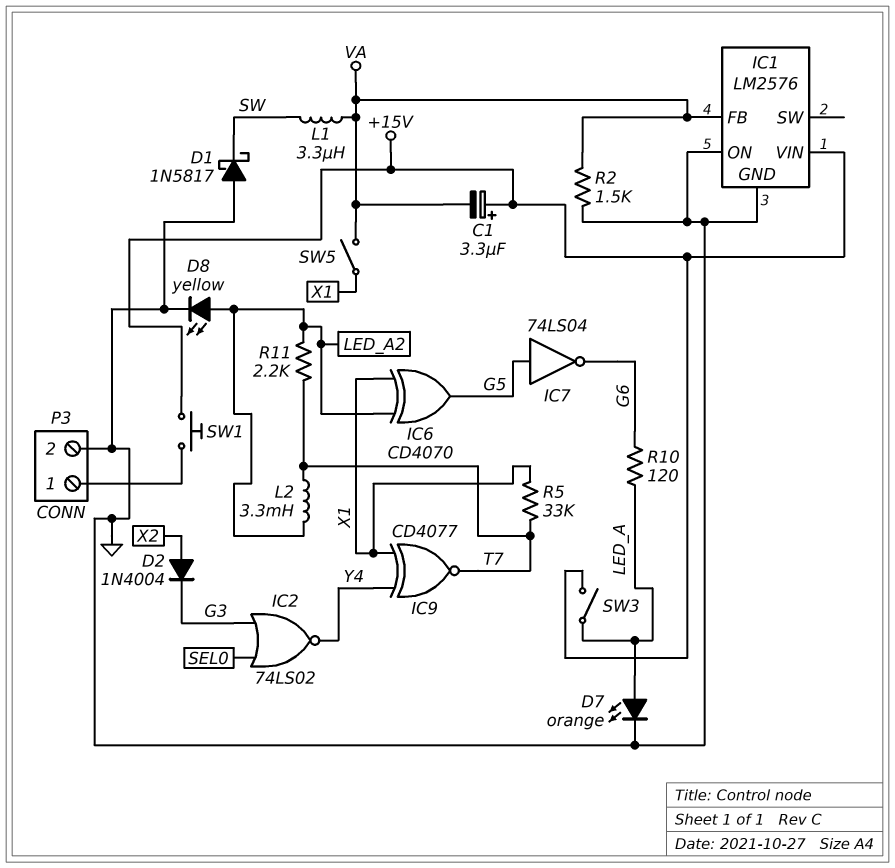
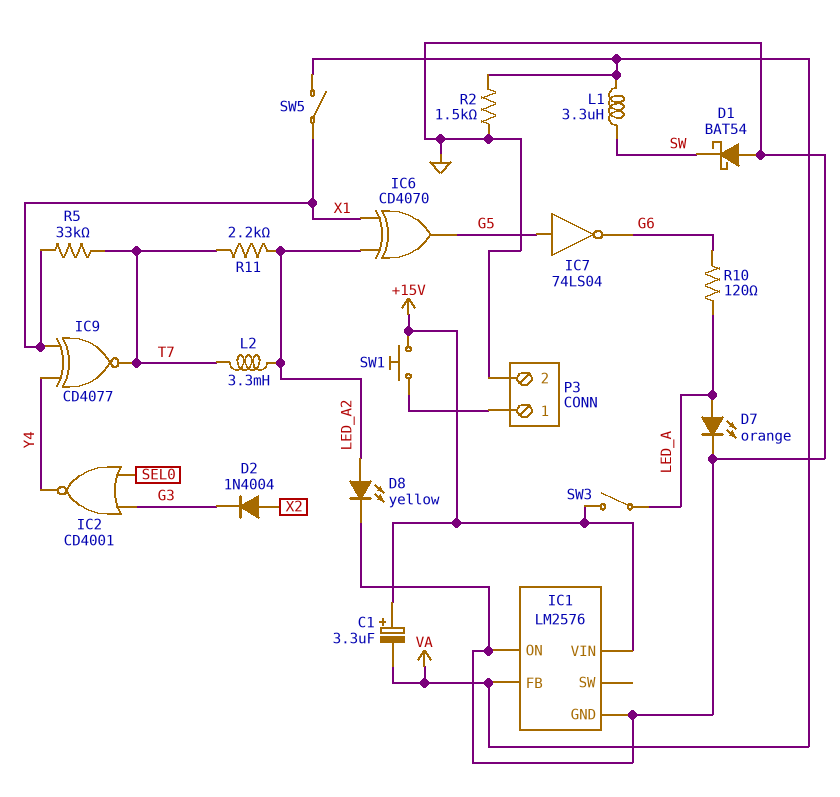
D1: schottky 1N5817 (A GND, K SW) -> schottky BAT54 (A GND, K SW)
IC2: NOR 74LS02 (in G3, in SEL0, out Y4) -> NOR CD4001 (in G3, in SEL0, out Y4)

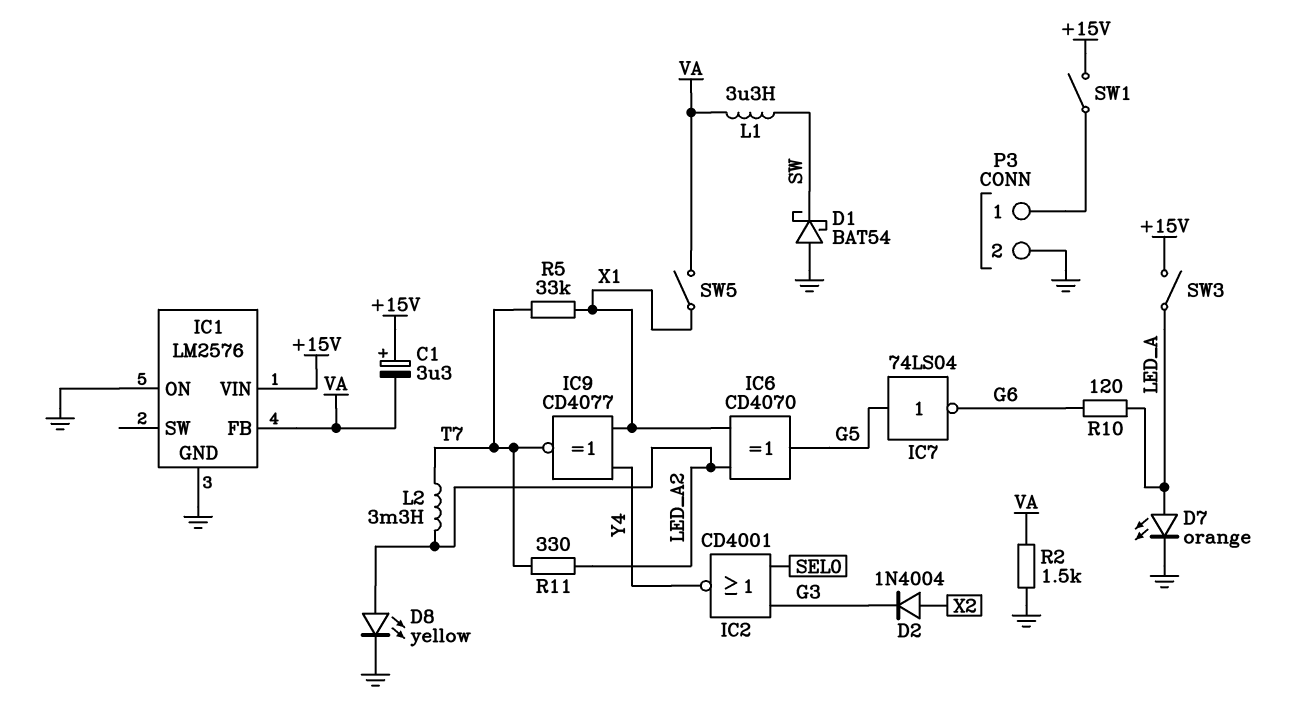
R11: 2.2k (LED_A2, T7) -> 330 (LED_A2, T7)
SW1: button (+15V, P3/1) -> switch (+15V, P3/1)

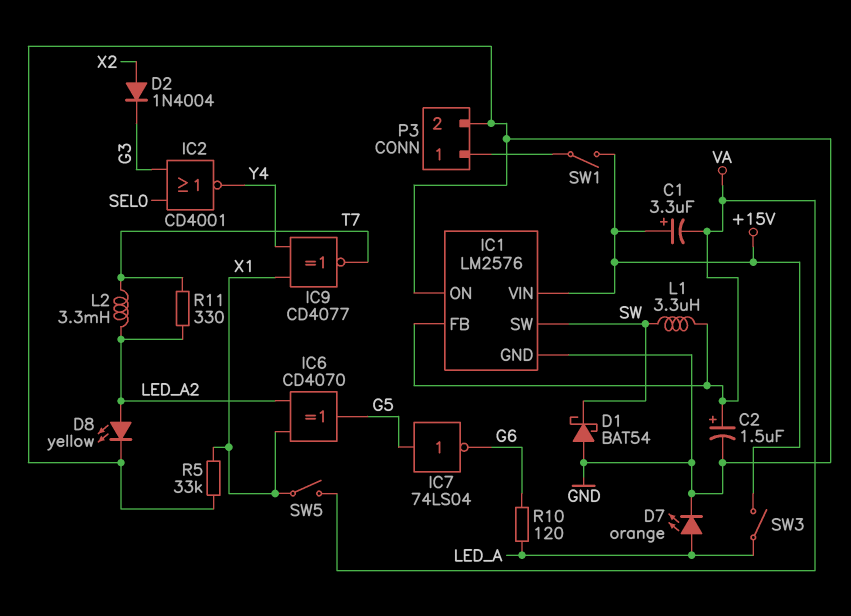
C2: none -> 1.5uF (plus VA, minus GND)
IC1 pin SW: none -> SW
R2: 1.5k (GND, VA) -> none
R5: 33k (T7, X1) -> 33k (GND, X1)

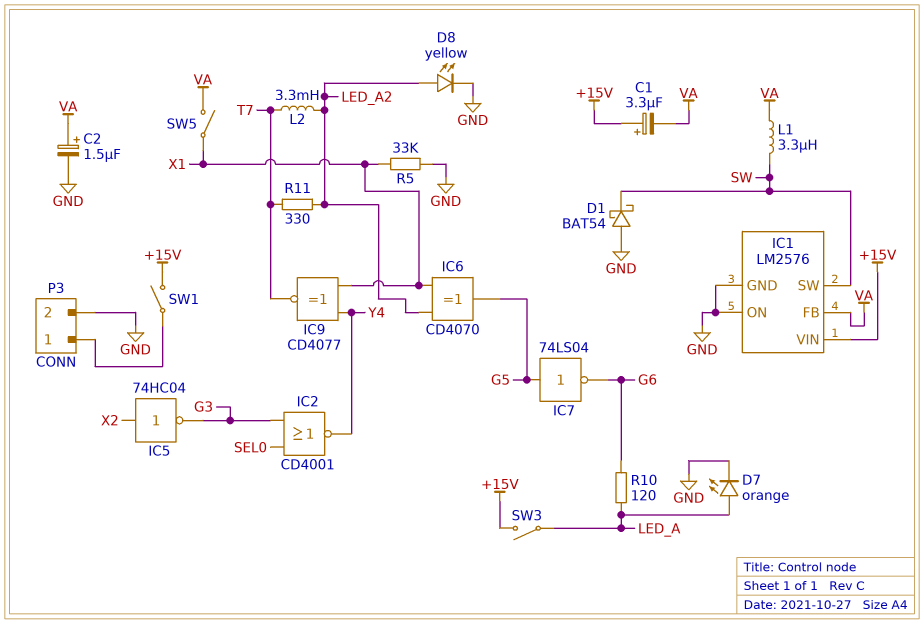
D2: diode 1N4004 (A X2, K G3) -> none
IC5: none -> NOT 74HC04 (in X2, out G3)

